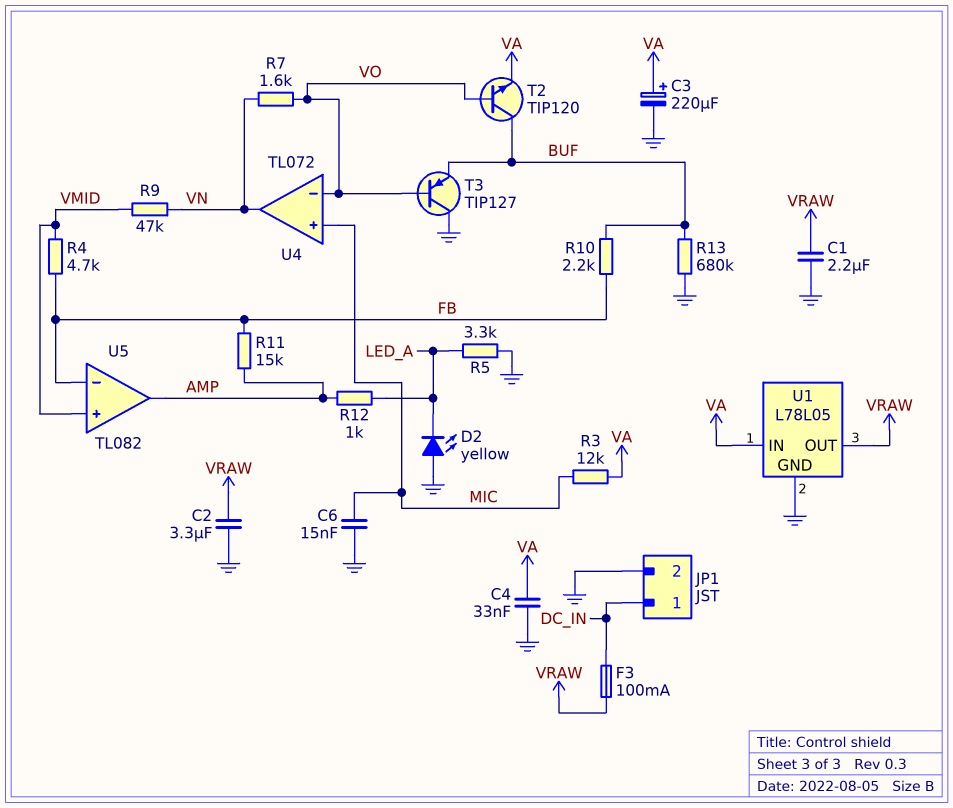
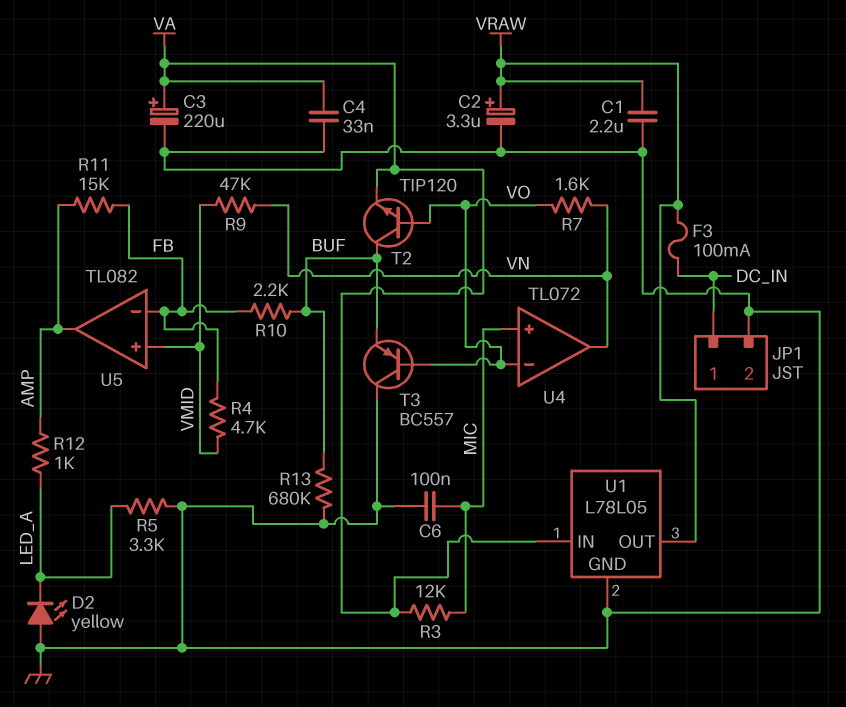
C2: 3.3uF (GND, VRAW) -> 3.3uF (plus VRAW, minus GND)
C6: 15nF (GND, MIC) -> 100nF (GND, MIC)
T3: PNP TIP127 (B VO, C GND, E BUF) -> PNP BC557 (B VO, C GND, E BUF)

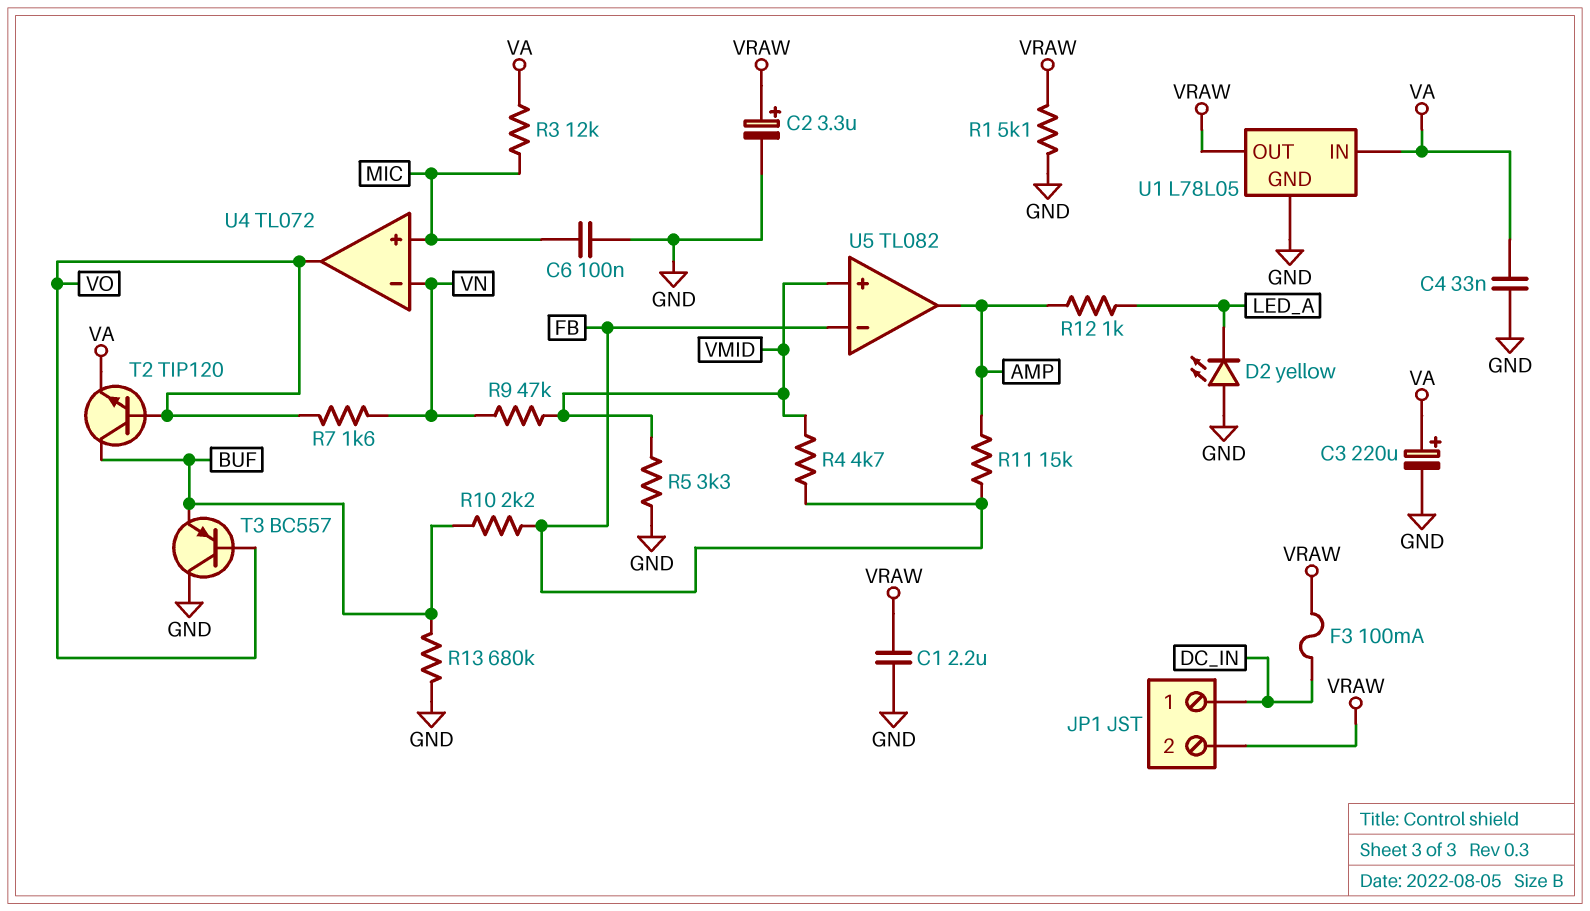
JP1 pin 2: GND -> VRAW
R1: none -> 5.1k (GND, VRAW)
R5: 3.3k (GND, LED_A) -> 3.3k (GND, VMID)
U4 pin in-: VO -> VN
U4 pin out: VN -> VO

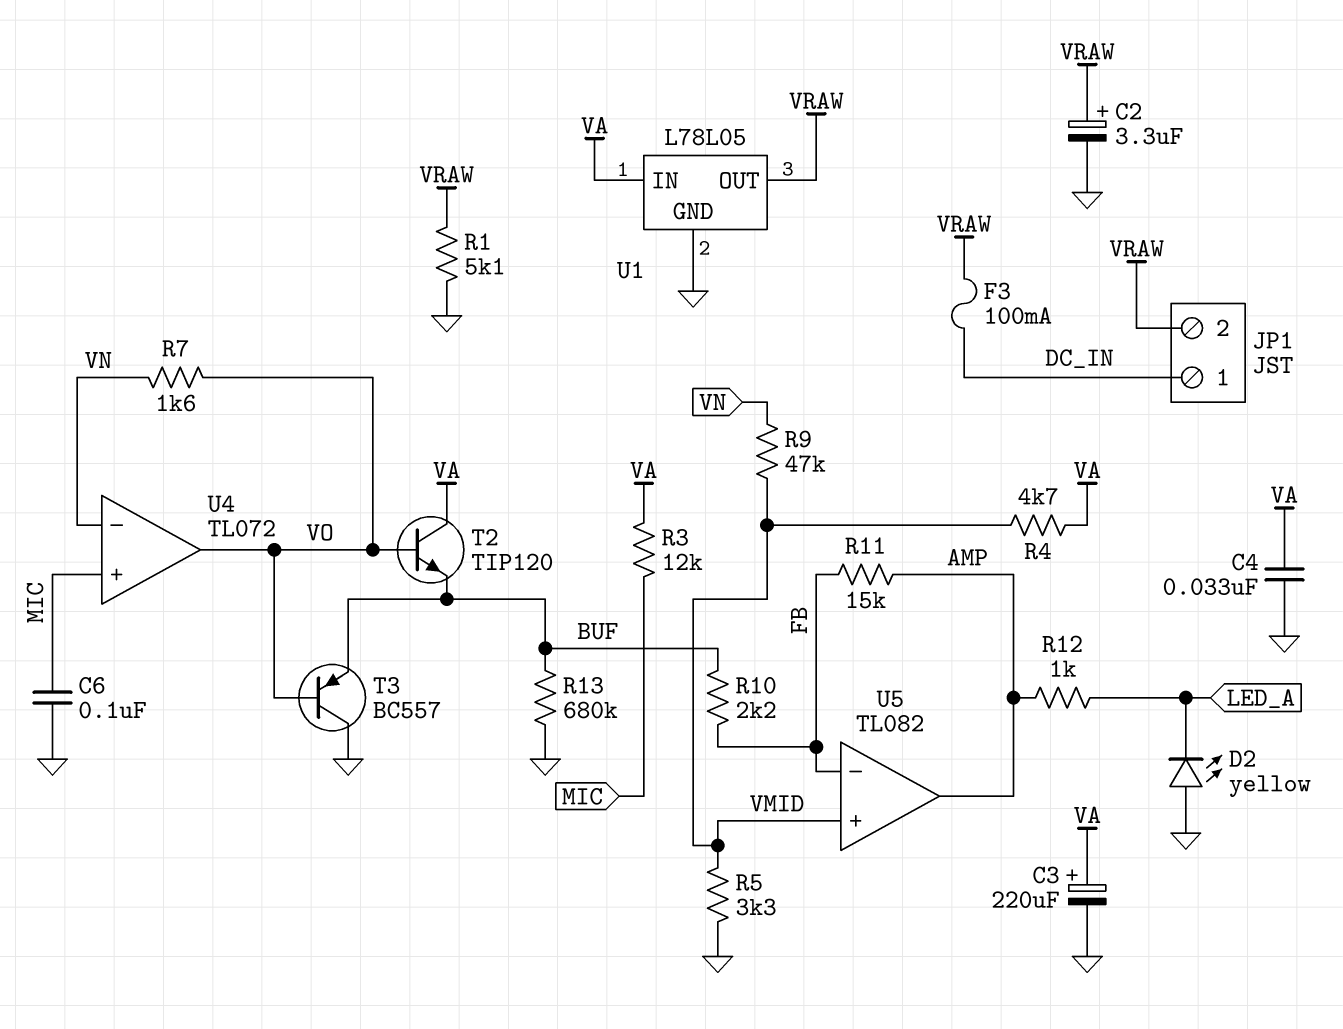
C1: 2.2uF (GND, VRAW) -> none
R4: 4.7k (FB, VMID) -> 4.7k (VA, VMID)
T2: NPN TIP120 (B VO, C BUF, E VA) -> NPN TIP120 (B VO, C VA, E BUF)

